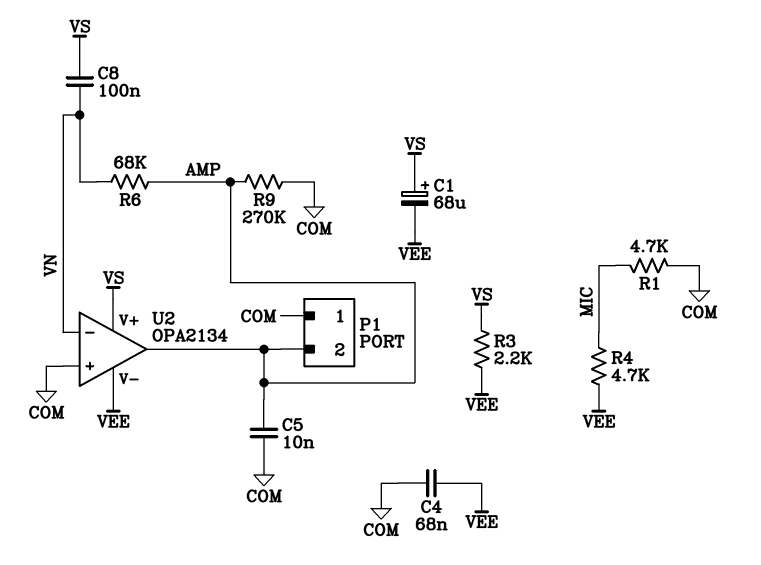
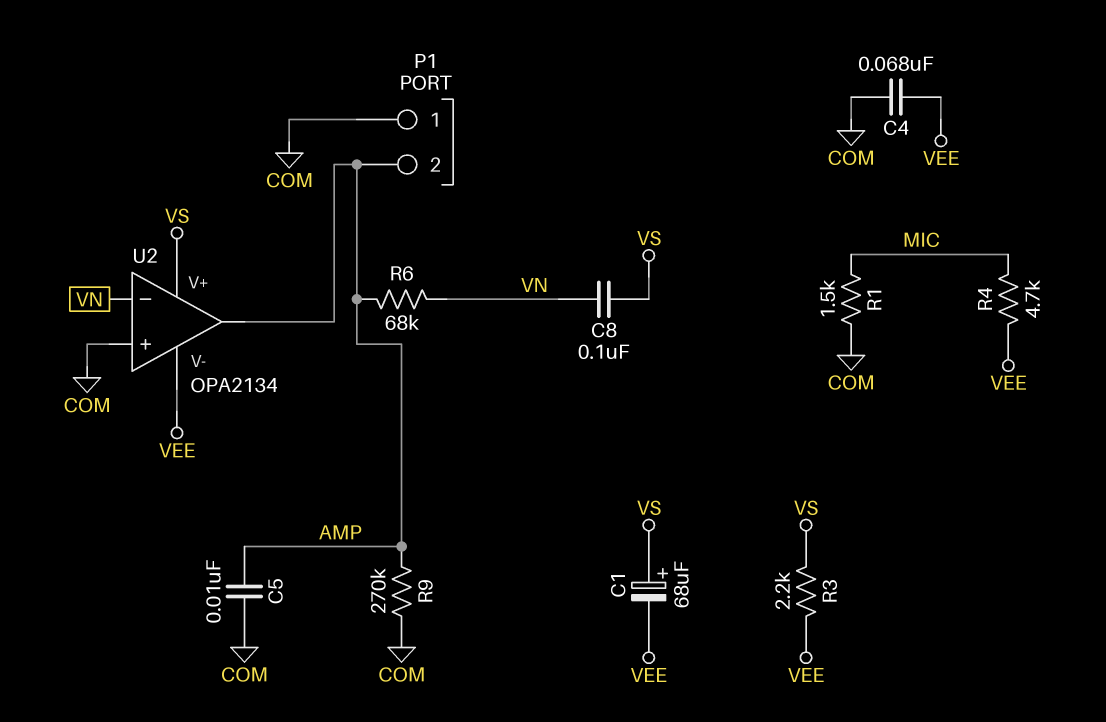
R1: 4.7k (COM, MIC) -> 1.5k (COM, MIC)

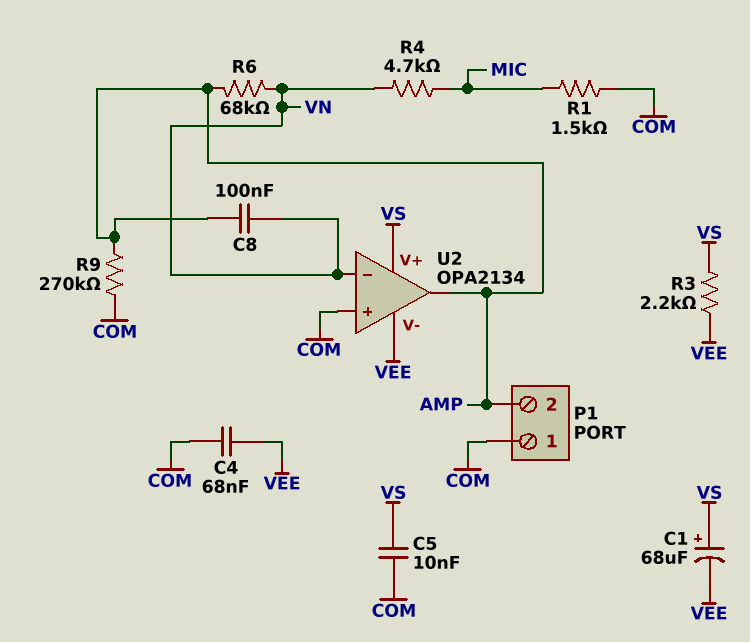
C5: 10nF (AMP, COM) -> 10nF (COM, VS)
C8: 100nF (VN, VS) -> 100nF (AMP, VN)
R4: 4.7k (MIC, VEE) -> 4.7k (MIC, VN)

